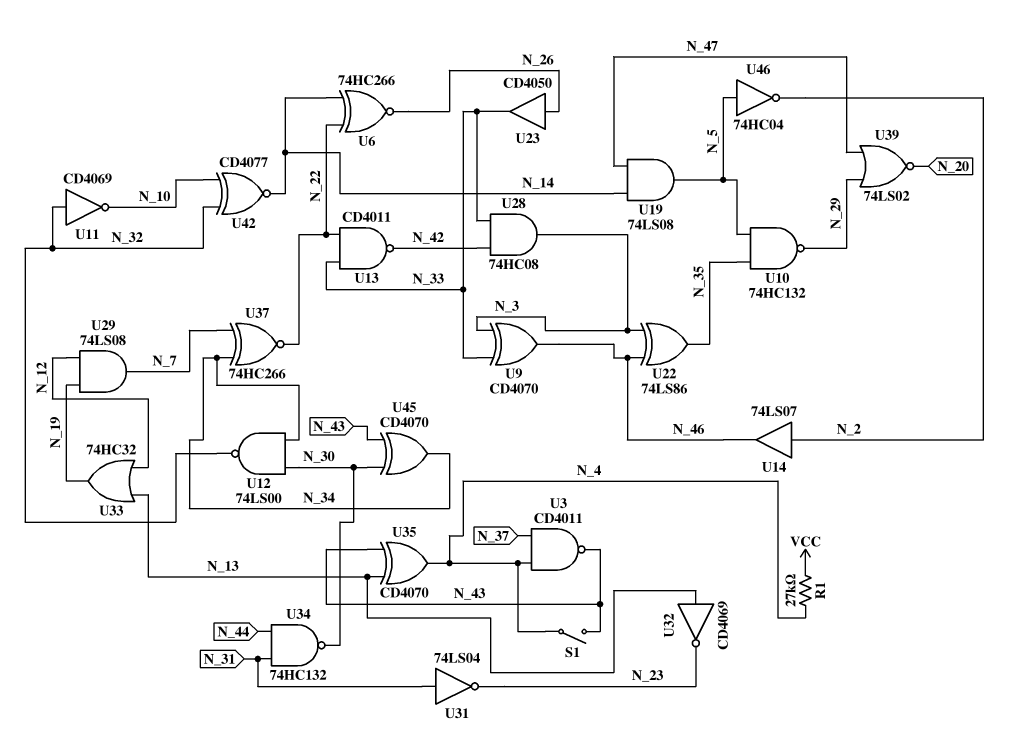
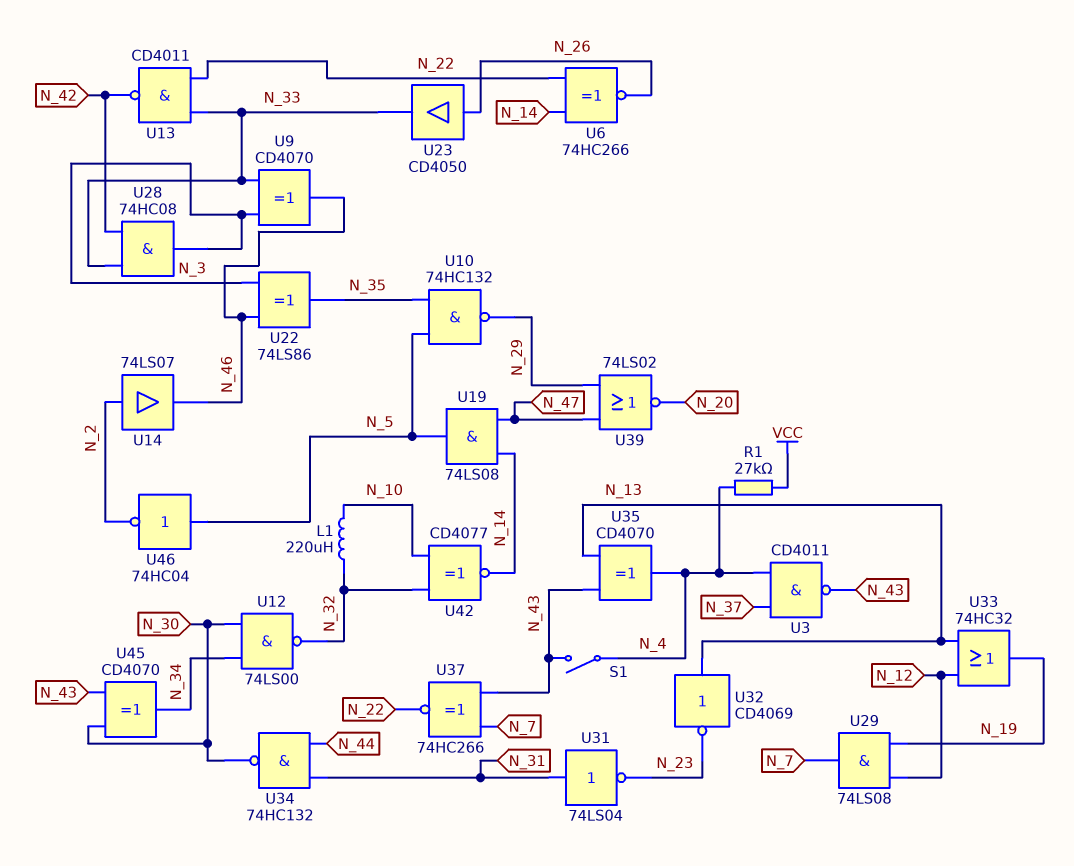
L1: none -> 220uH (N_10, N_32)
U11: NOT CD4069 (in N_32, out N_10) -> none
U37: XNOR 74HC266 (in N_7, in N_34, out N_22) -> XNOR 74HC266 (in N_7, in N_43, out N_22)

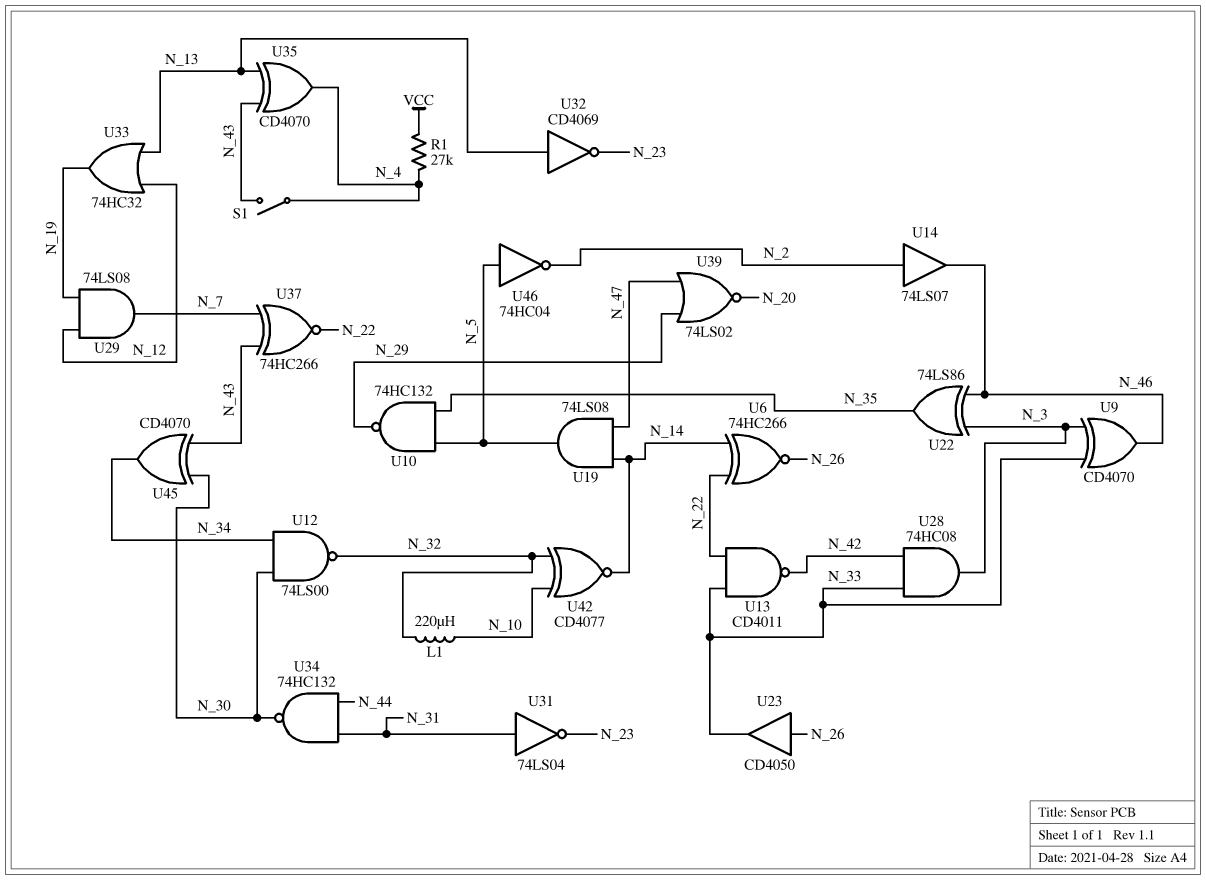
U3: NAND CD4011 (in N_4, in N_37, out N_43) -> none

